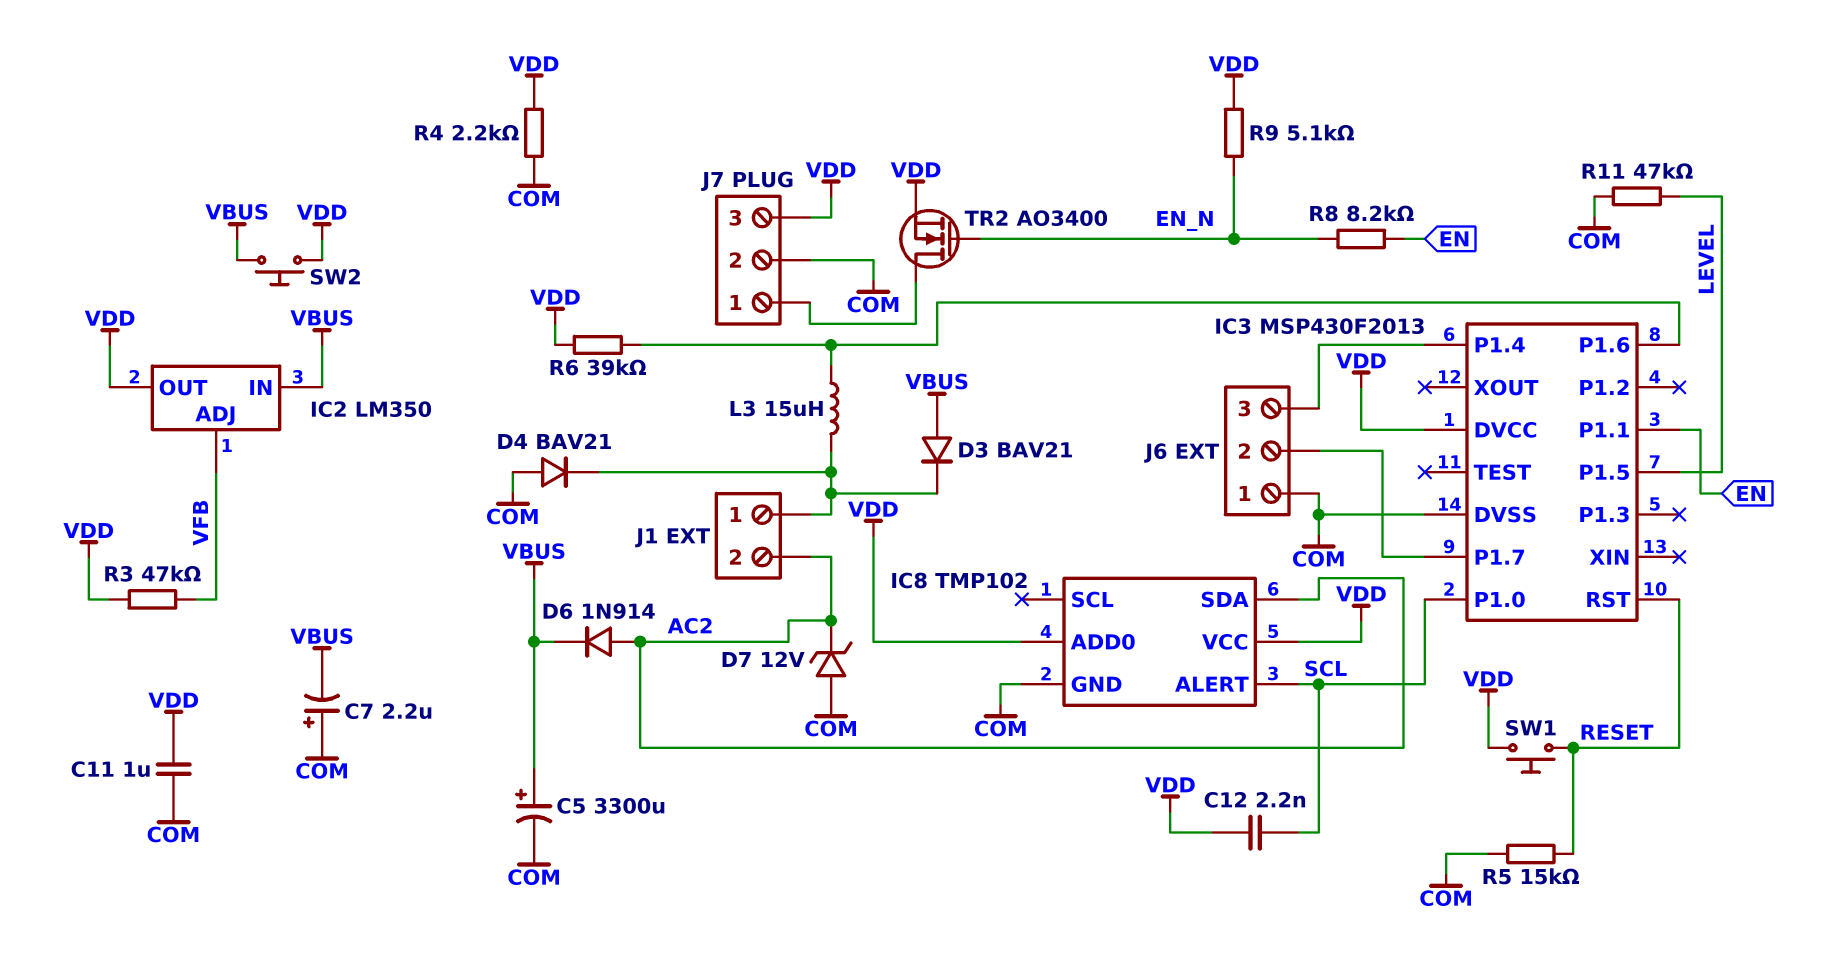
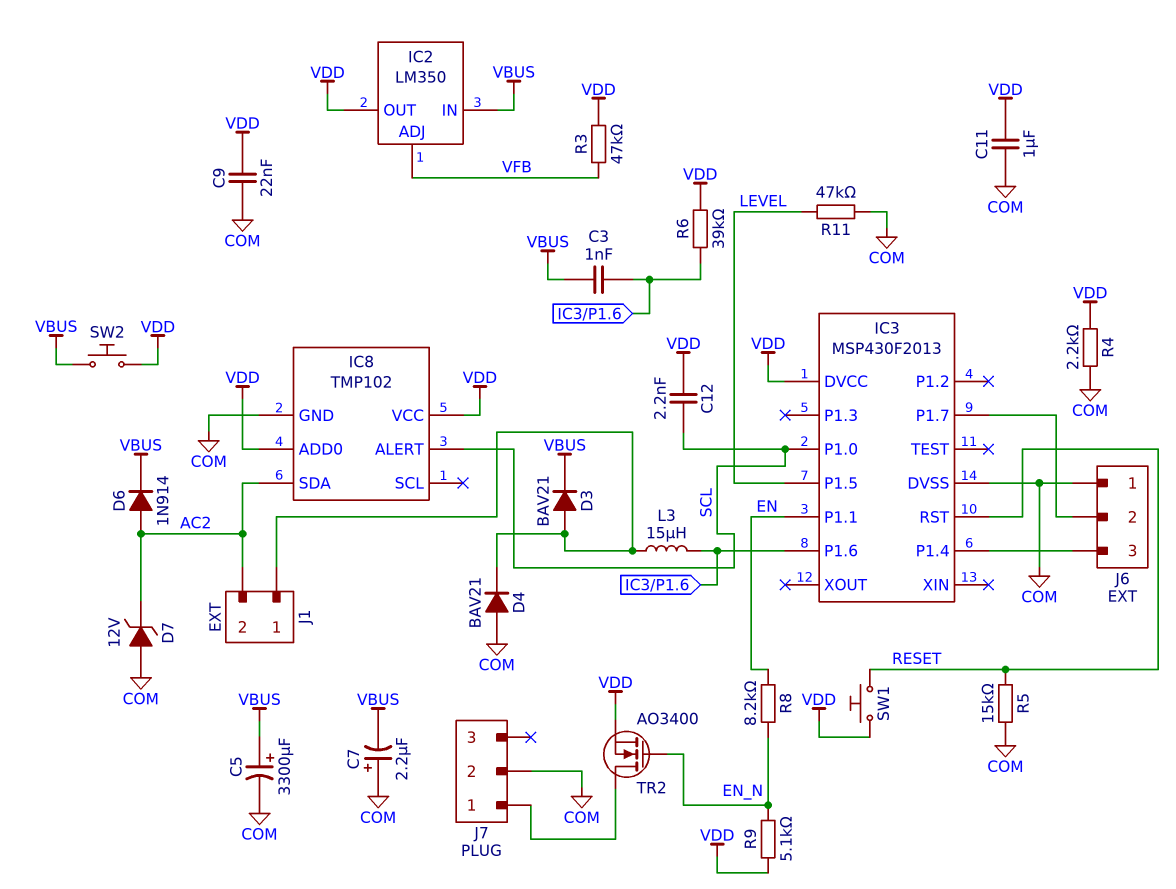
C3: none -> 1nF (IC3/P1.6, VBUS)
C9: none -> 22nF (COM, VDD)
D3: diode BAV21 (A VBUS, K J1/1) -> diode BAV21 (A J1/1, K VBUS)
J7 pin 3: VDD -> none

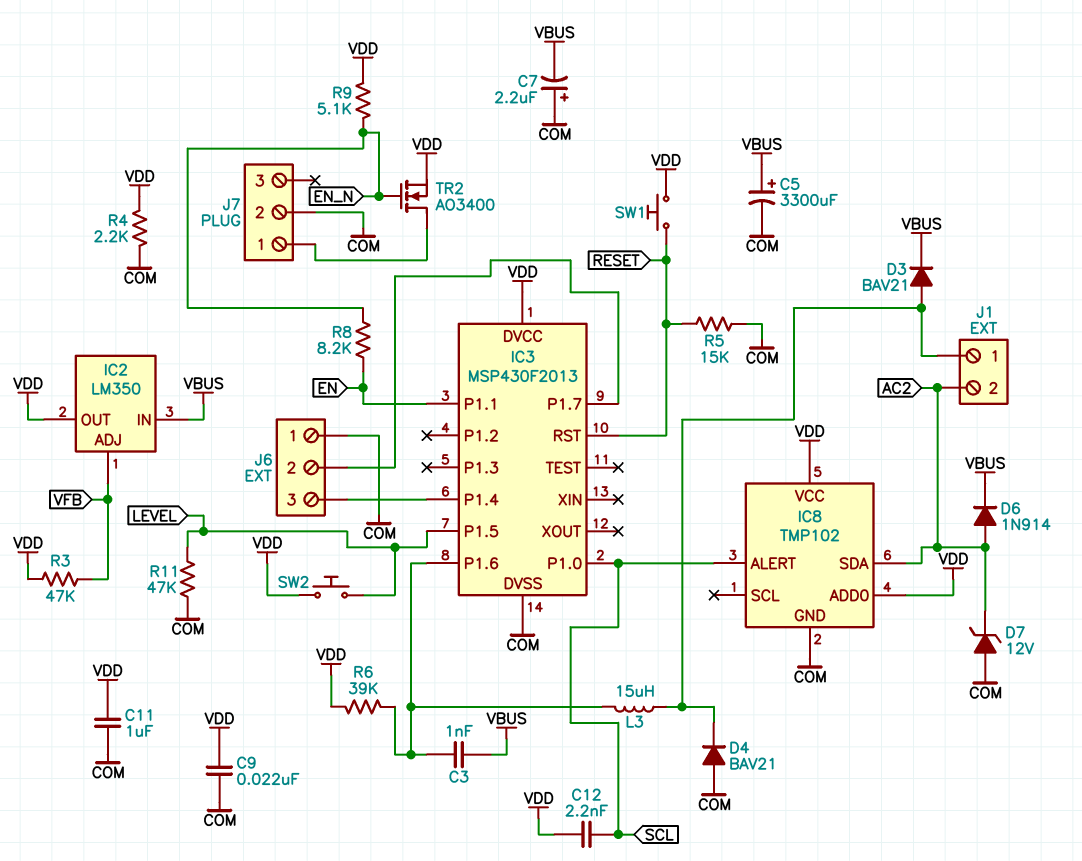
SW2: button (VBUS, VDD) -> button (LEVEL, VDD)

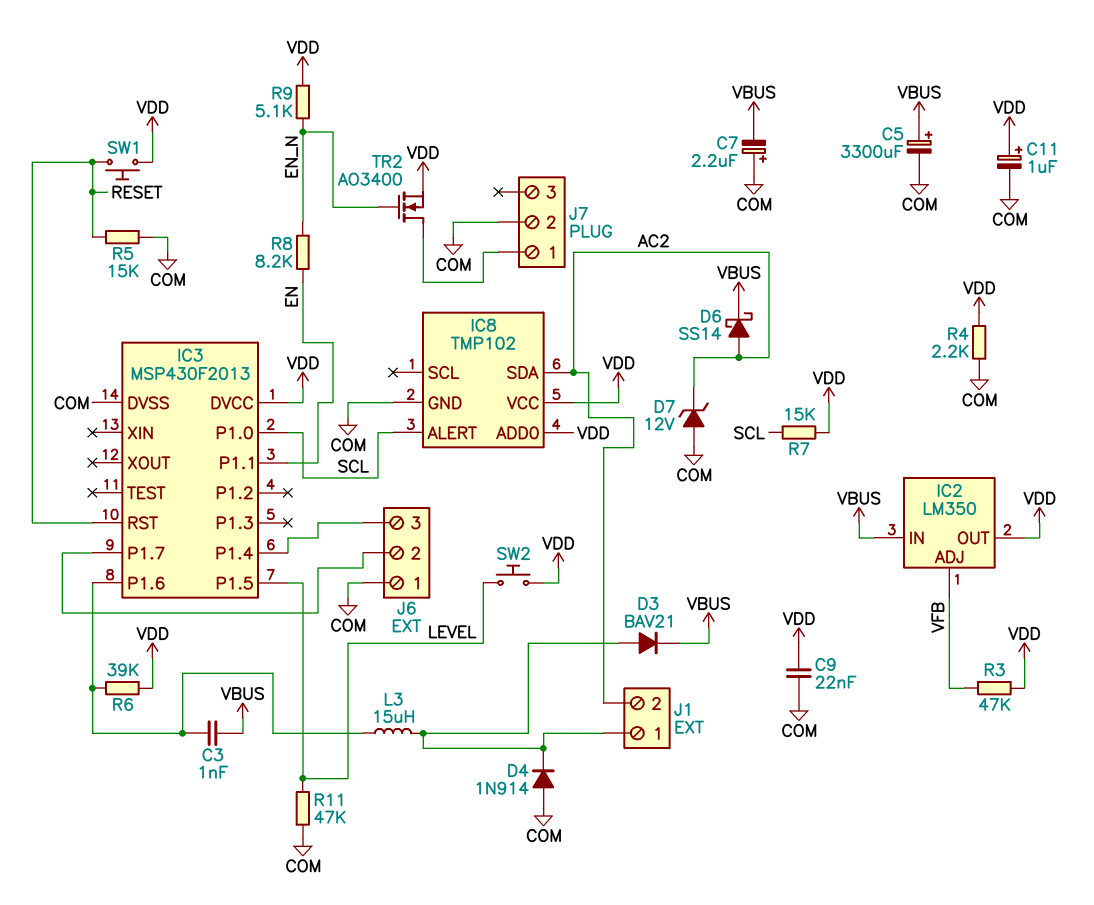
C11: 1uF (COM, VDD) -> 1uF (plus VDD, minus COM)
C12: 2.2nF (SCL, VDD) -> none
D4: diode BAV21 (A COM, K J1/1) -> diode 1N914 (A COM, K J1/1)
D6: diode 1N914 (A AC2, K VBUS) -> schottky SS14 (A AC2, K VBUS)
R7: none -> 15k (SCL, VDD)

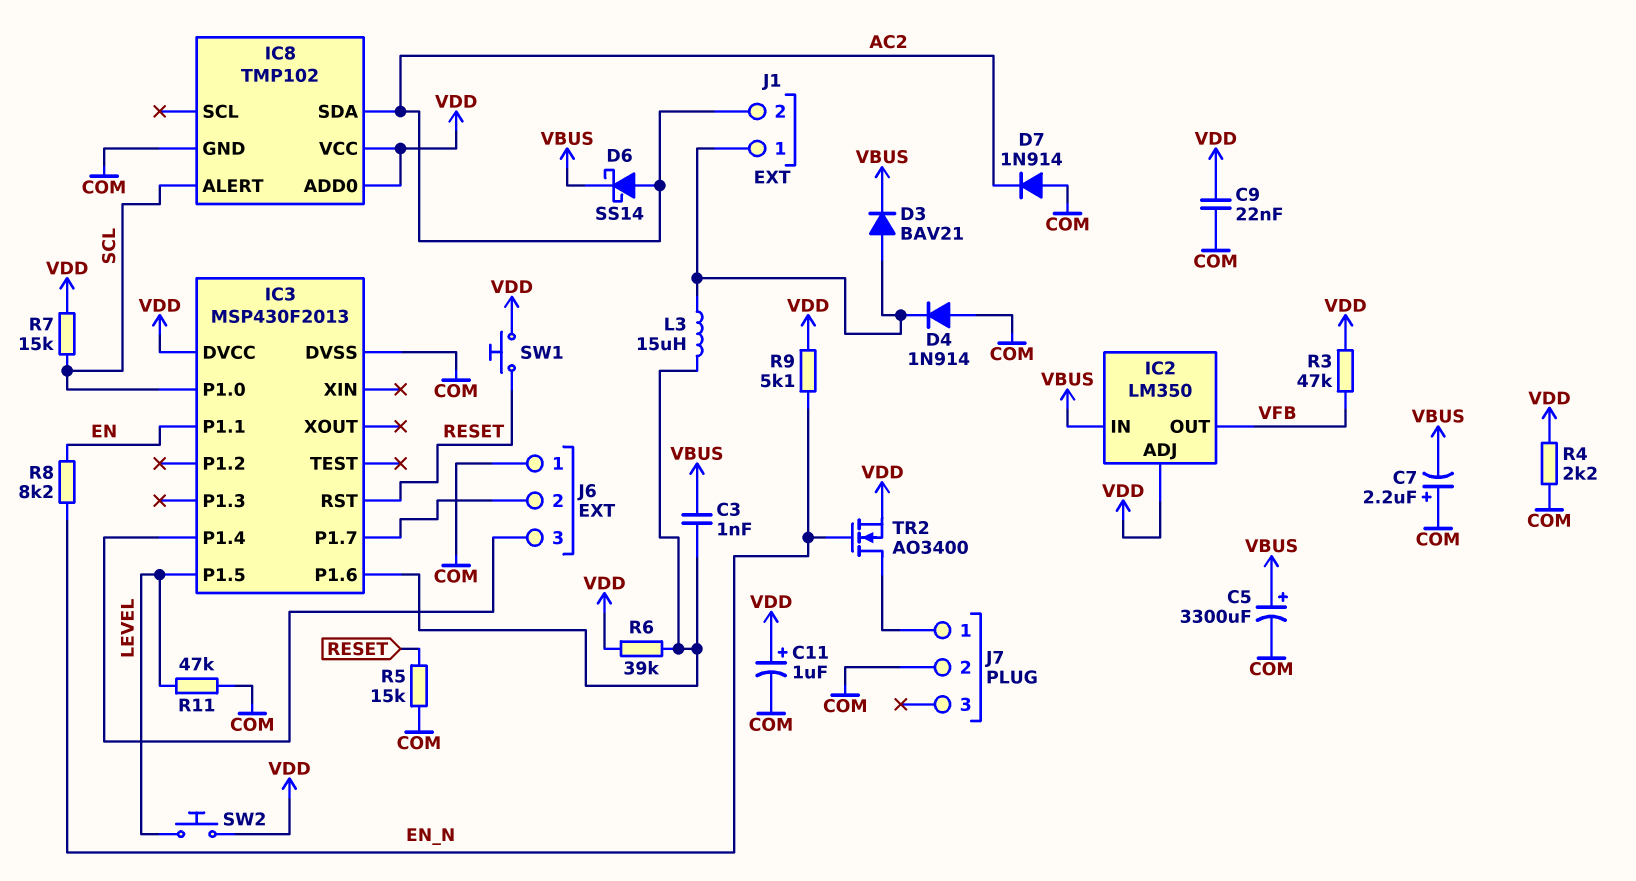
D7: zener 12V (A COM, K AC2) -> diode 1N914 (A COM, K AC2)
IC2 pin ADJ: VFB -> VDD
IC2 pin OUT: VDD -> VFB

